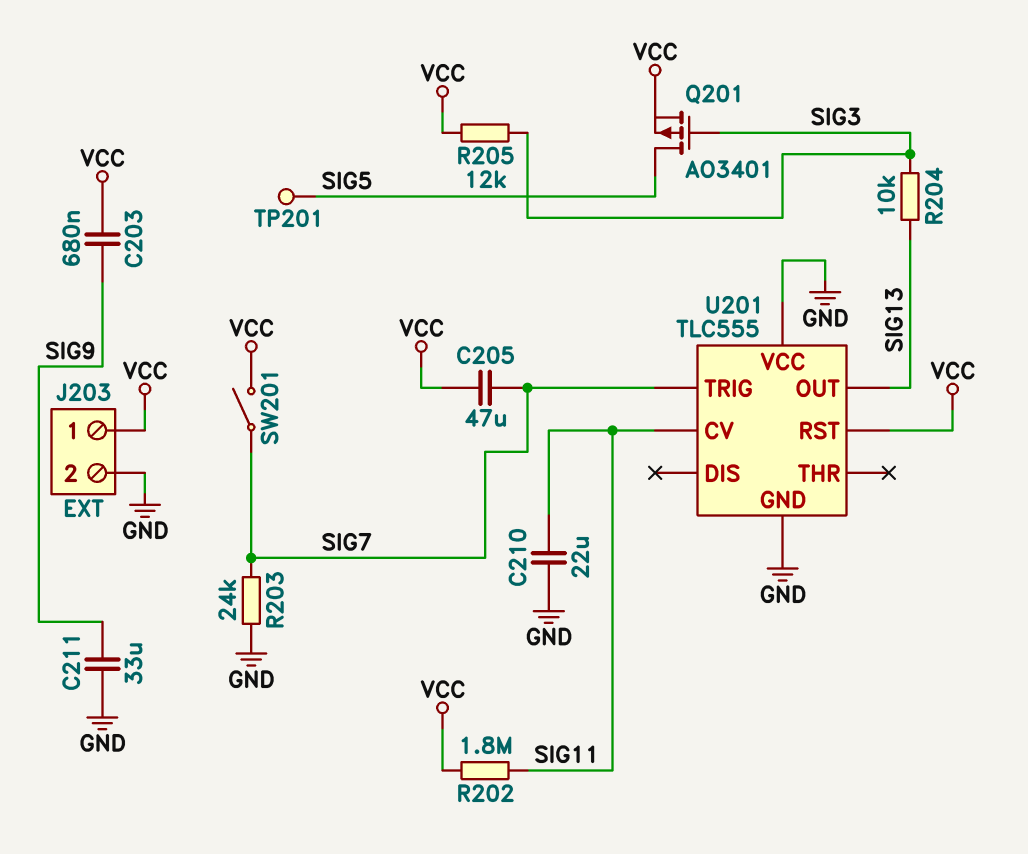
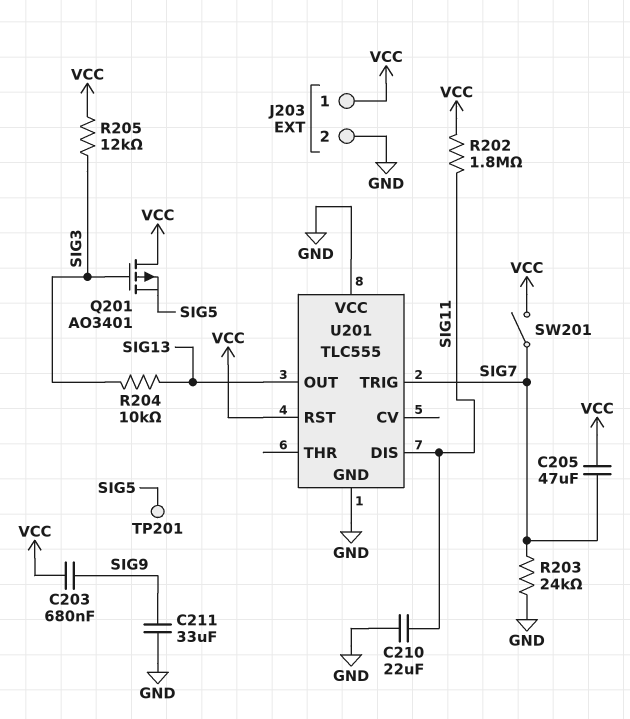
Q201: PMOS AO3401 (G SIG3, D SIG5, S VCC) -> PMOS AO3401 (G SIG3, D VCC, S SIG5)
U201 pin CV: SIG11 -> none
U201 pin DIS: none -> SIG11

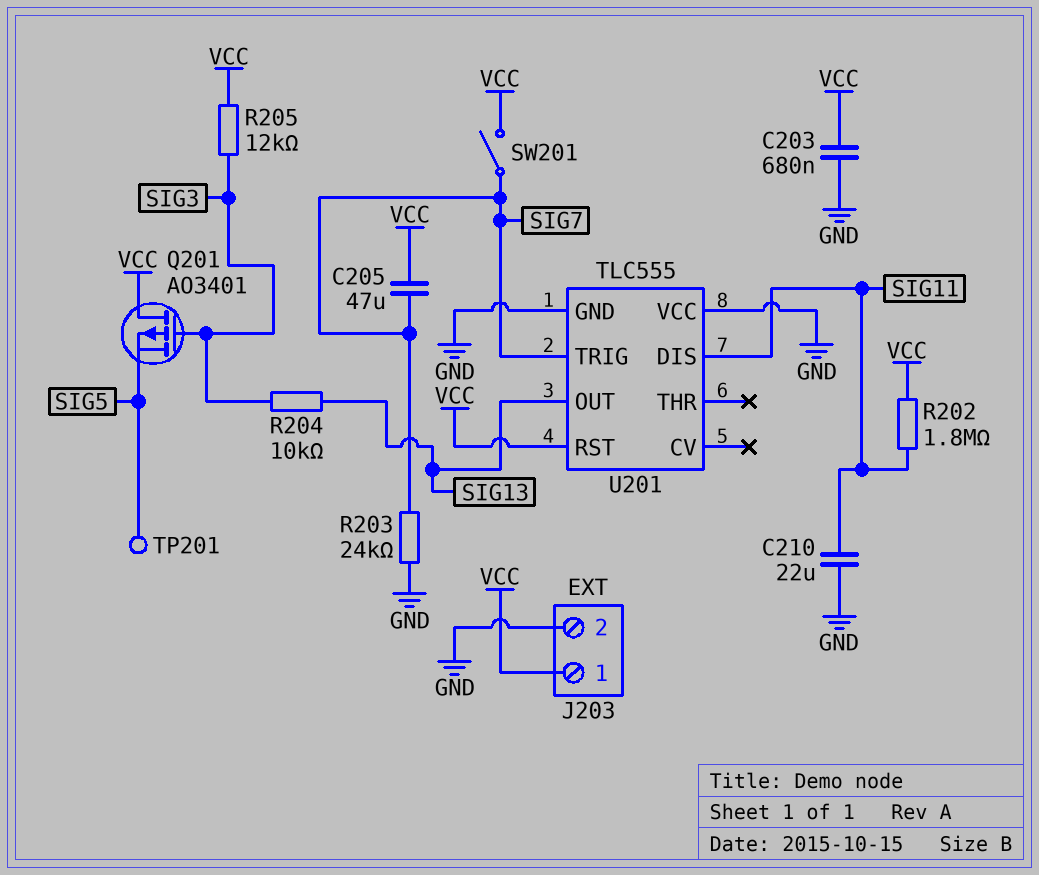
C203: 680nF (SIG9, VCC) -> 680nF (GND, VCC)
C211: 33uF (GND, SIG9) -> none

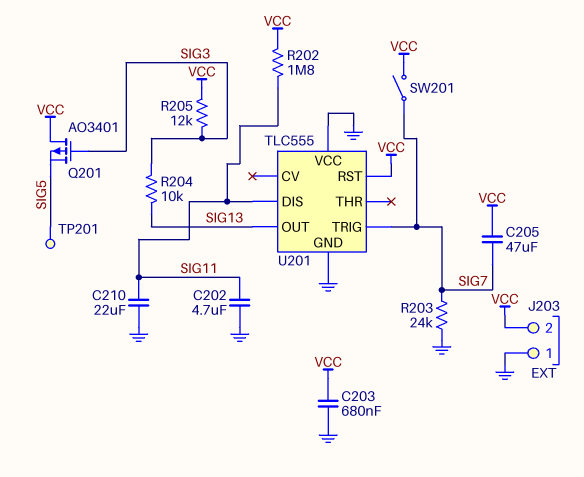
C202: none -> 4.7uF (GND, SIG11)
J203 pin 1: VCC -> GND
J203 pin 2: GND -> VCC

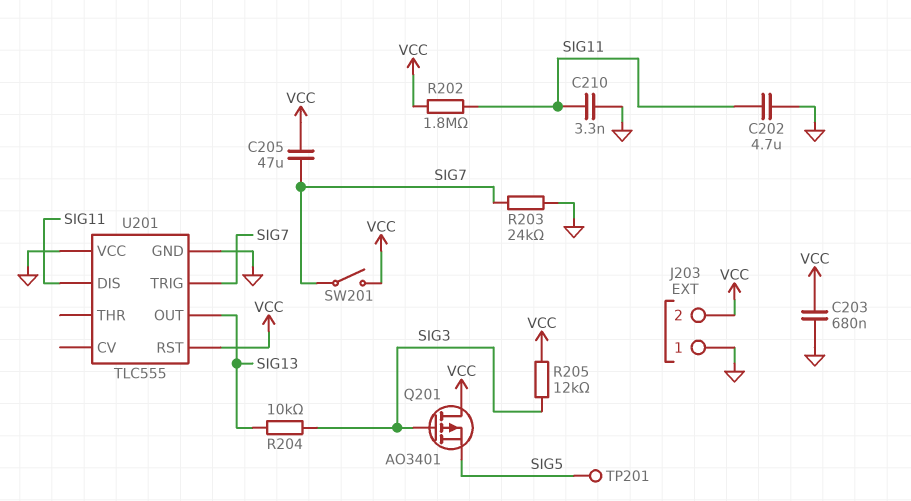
C210: 22uF (GND, SIG11) -> 3.3nF (GND, SIG11)

